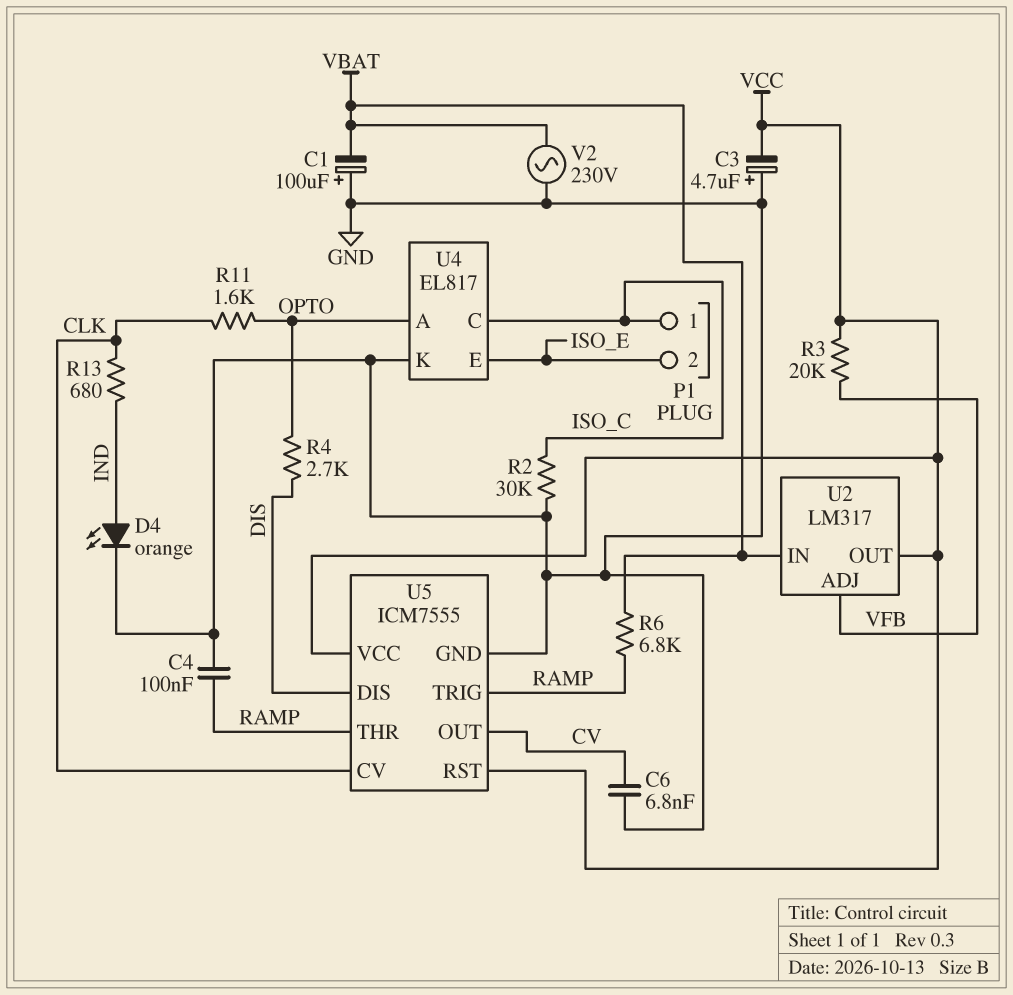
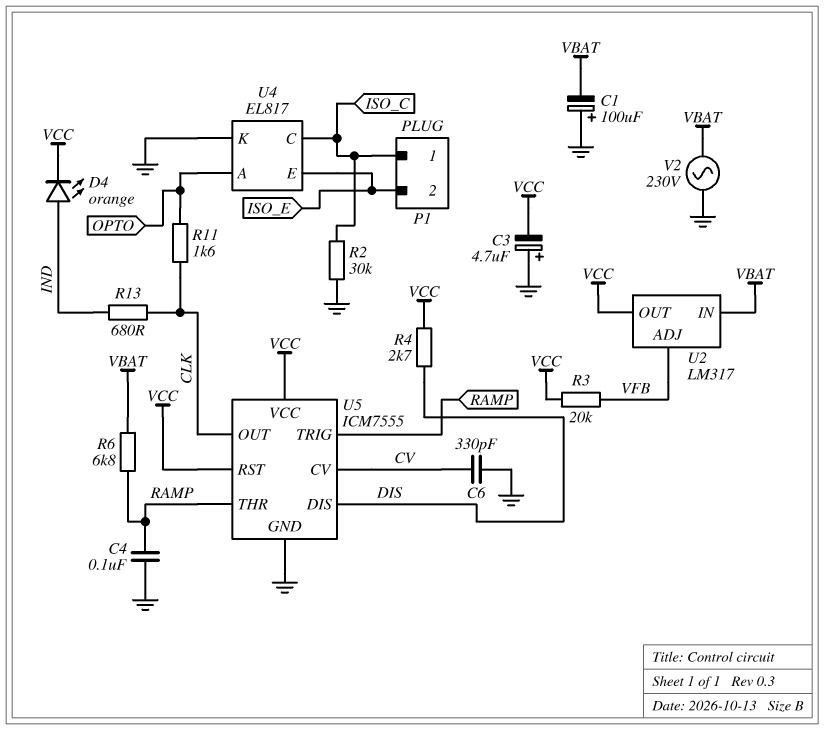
C6: 6.8nF (CV, GND) -> 330pF (CV, GND)
D4: LED orange (A IND, K GND) -> LED orange (A IND, K VCC)
R4: 2.7k (DIS, OPTO) -> 2.7k (DIS, VCC)
U5 pin CV: CLK -> CV
U5 pin OUT: CV -> CLK

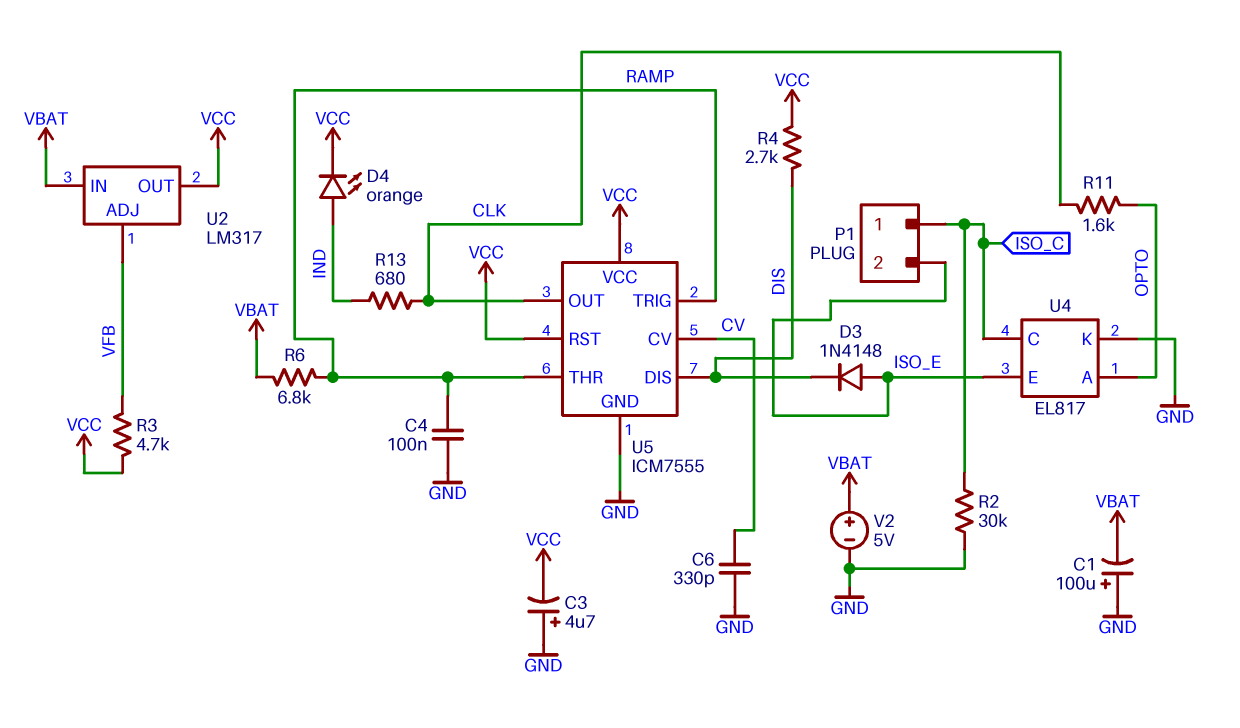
D3: none -> diode 1N4148 (A ISO_E, K DIS)
R3: 20k (VCC, VFB) -> 4.7k (VCC, VFB)
V2: AC 230V (GND, VBAT) -> 5V (plus VBAT, minus GND)

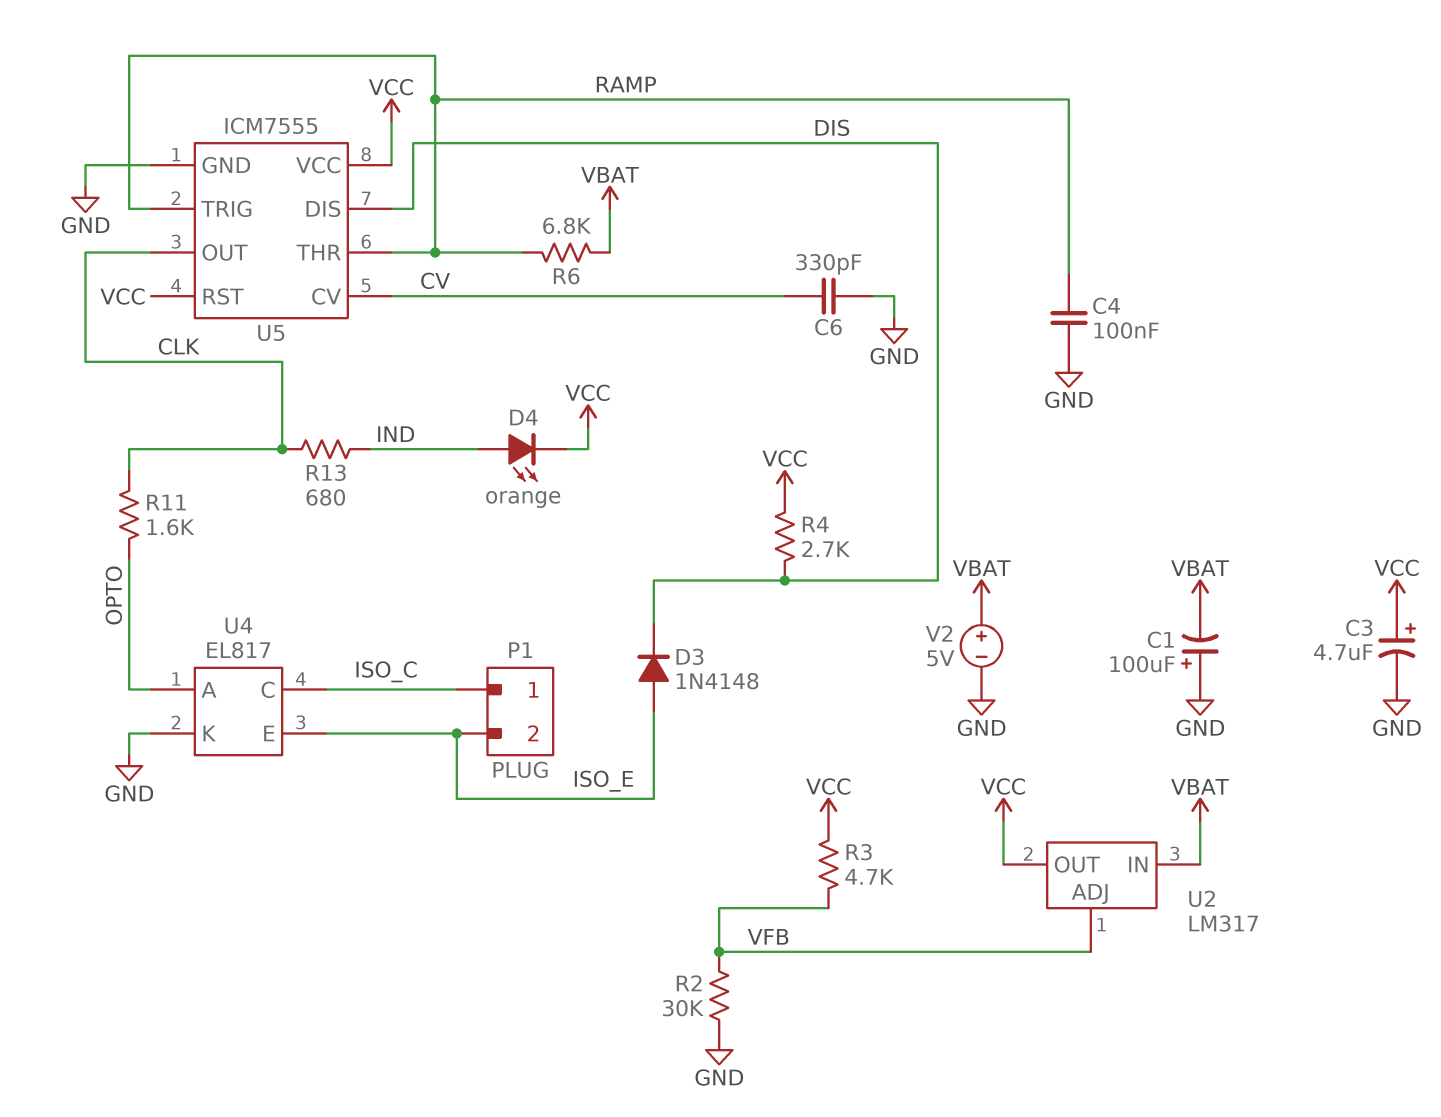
C3: 4.7uF (plus GND, minus VCC) -> 4.7uF (plus VCC, minus GND)
R2: 30k (GND, ISO_C) -> 30k (GND, VFB)

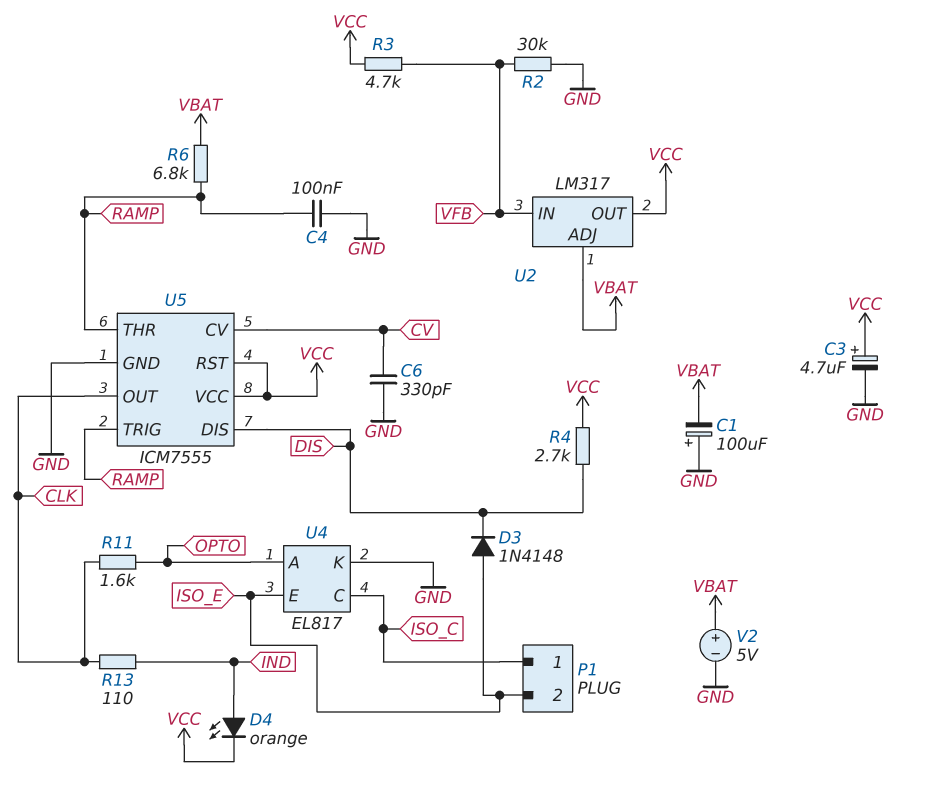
R13: 680 (CLK, IND) -> 110 (CLK, IND)
U2 pin ADJ: VFB -> VBAT
U2 pin IN: VBAT -> VFB

